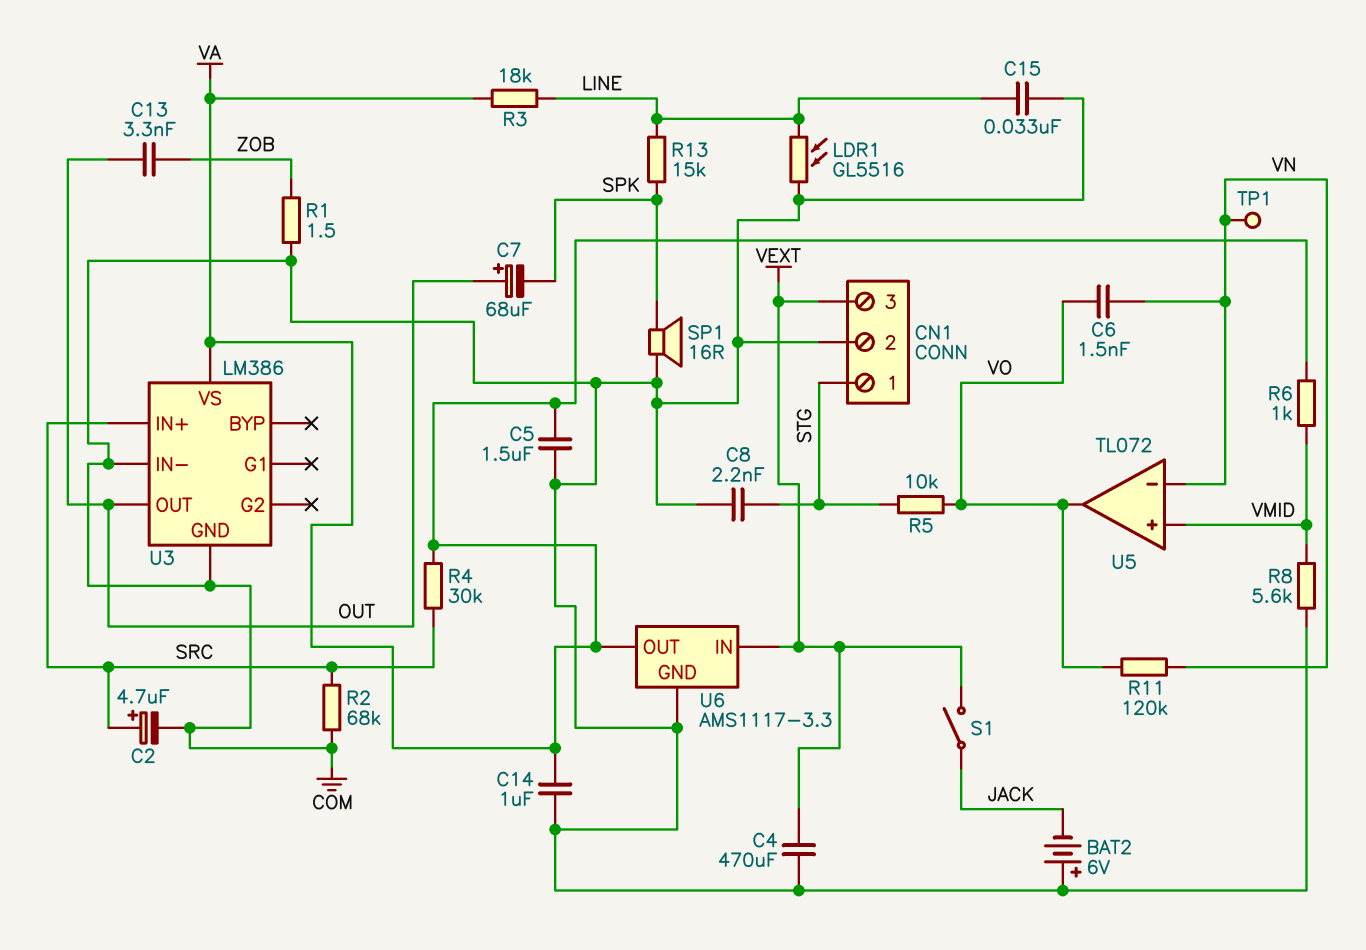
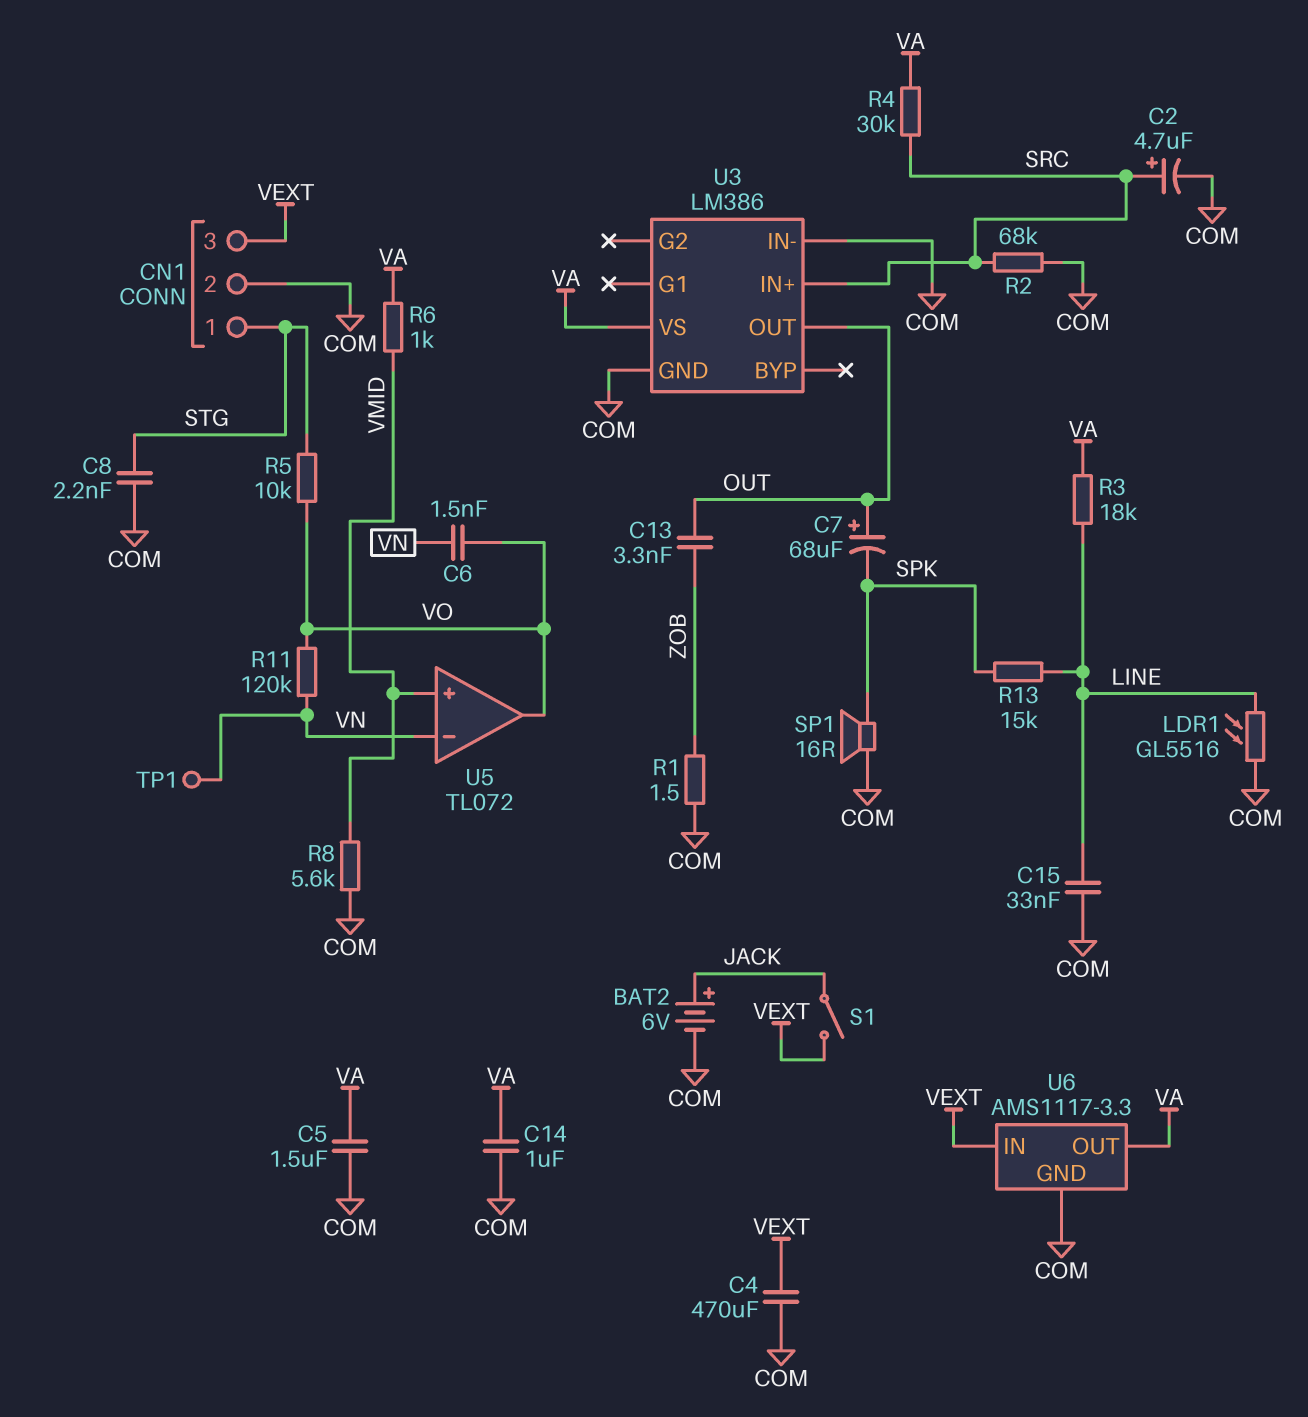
BAT2: 6V (plus COM, minus JACK) -> 6V (plus JACK, minus COM)

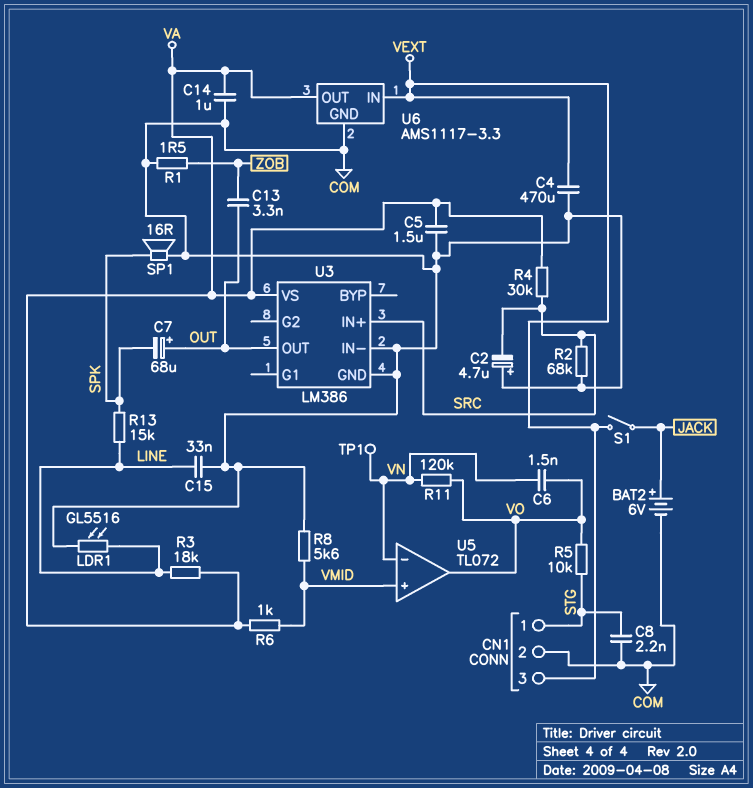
C2: 4.7uF (plus SRC, minus COM) -> 4.7uF (plus COM, minus SRC)

